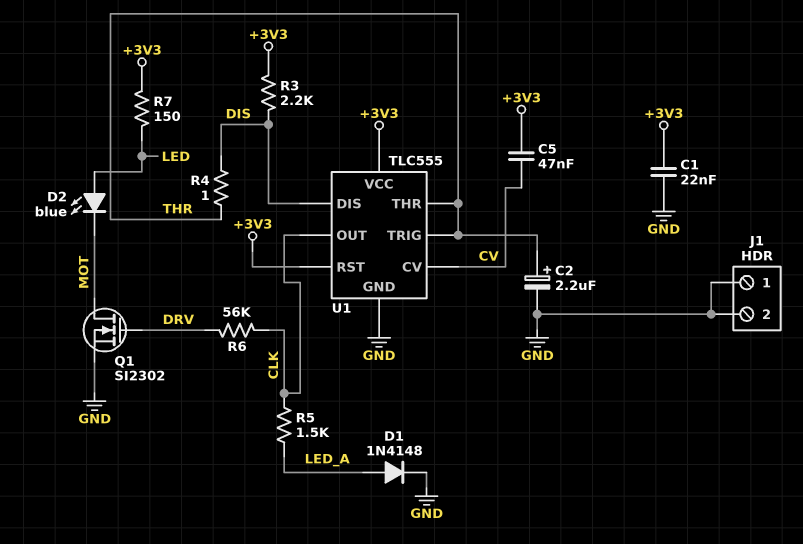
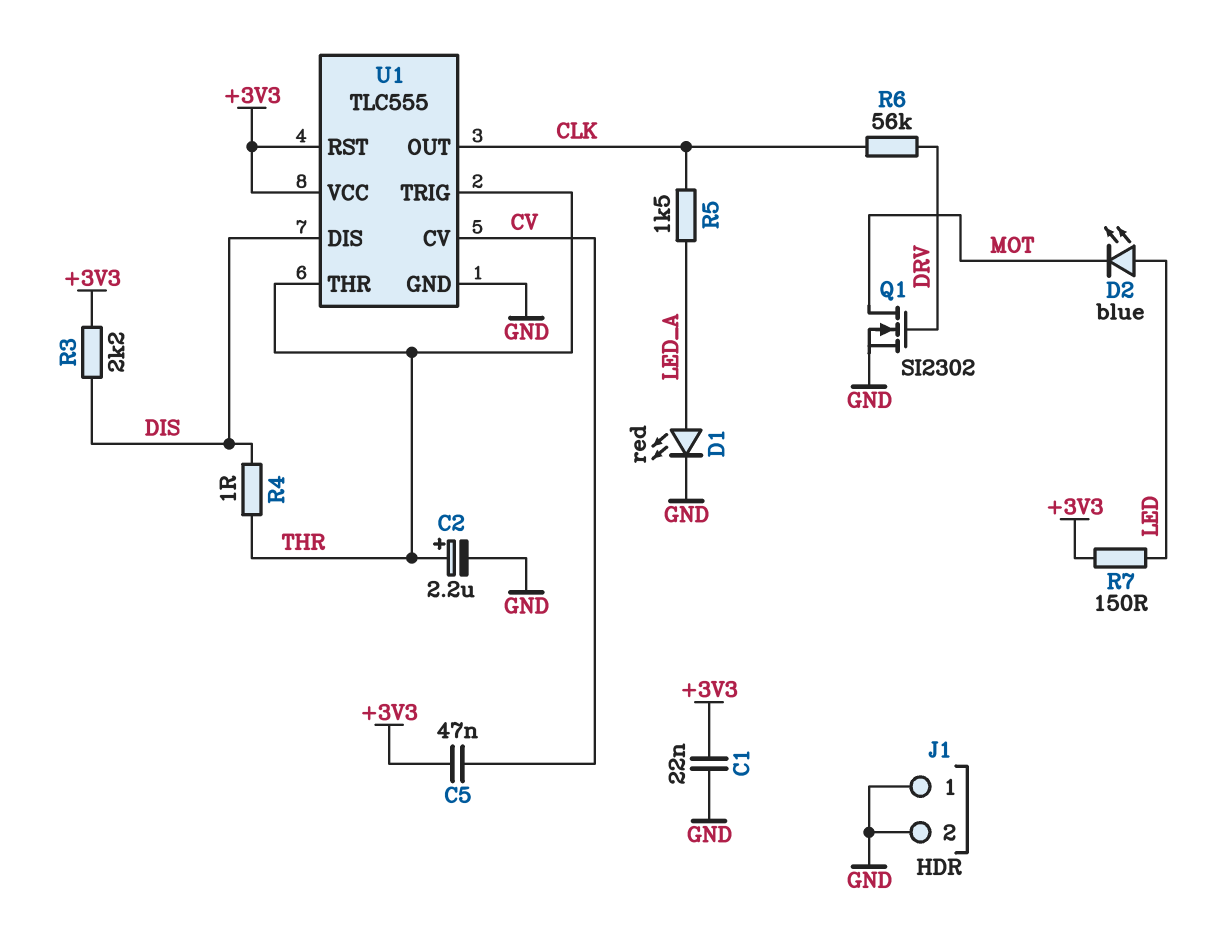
D1: diode 1N4148 (A LED_A, K GND) -> LED red (A LED_A, K GND)

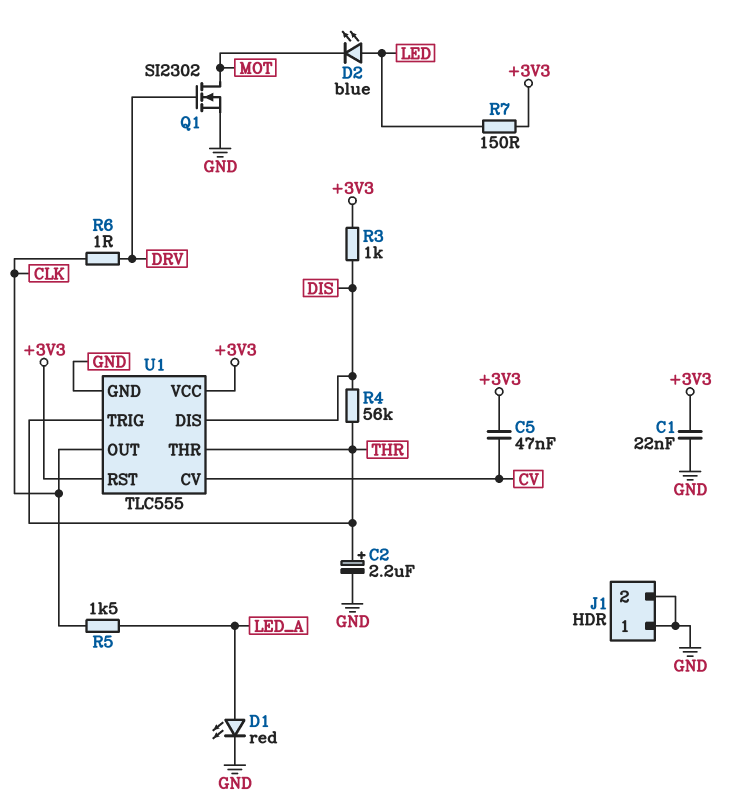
R3: 2.2k (+3V3, DIS) -> 1k (+3V3, DIS)
R4: 1 (DIS, THR) -> 56k (DIS, THR)
R6: 56k (CLK, DRV) -> 1 (CLK, DRV)

